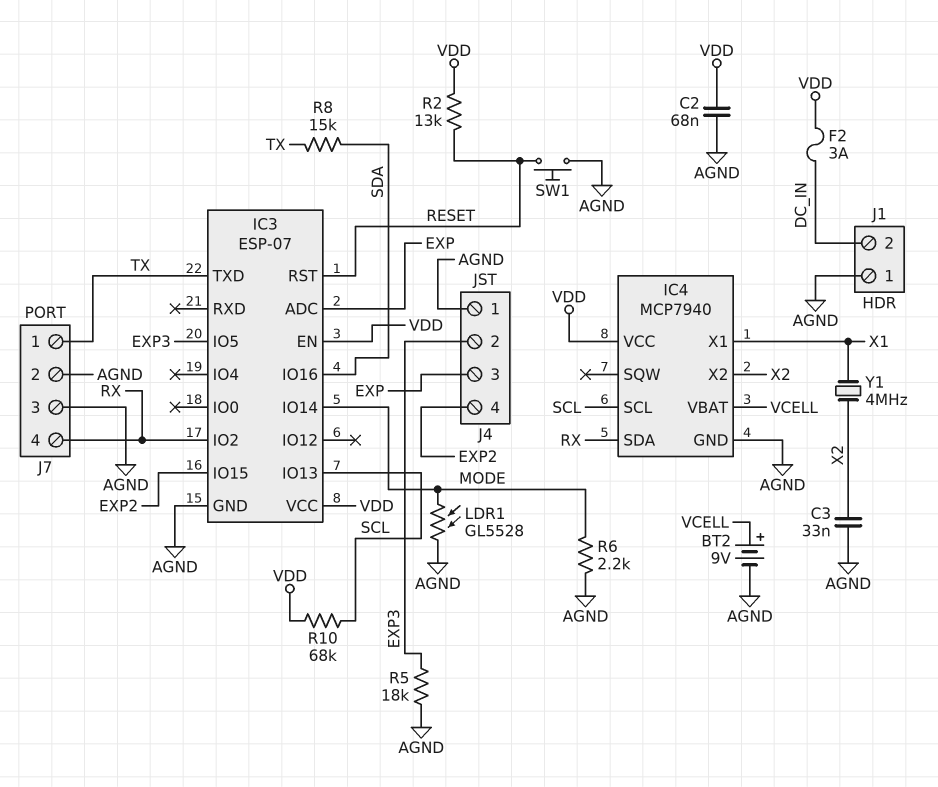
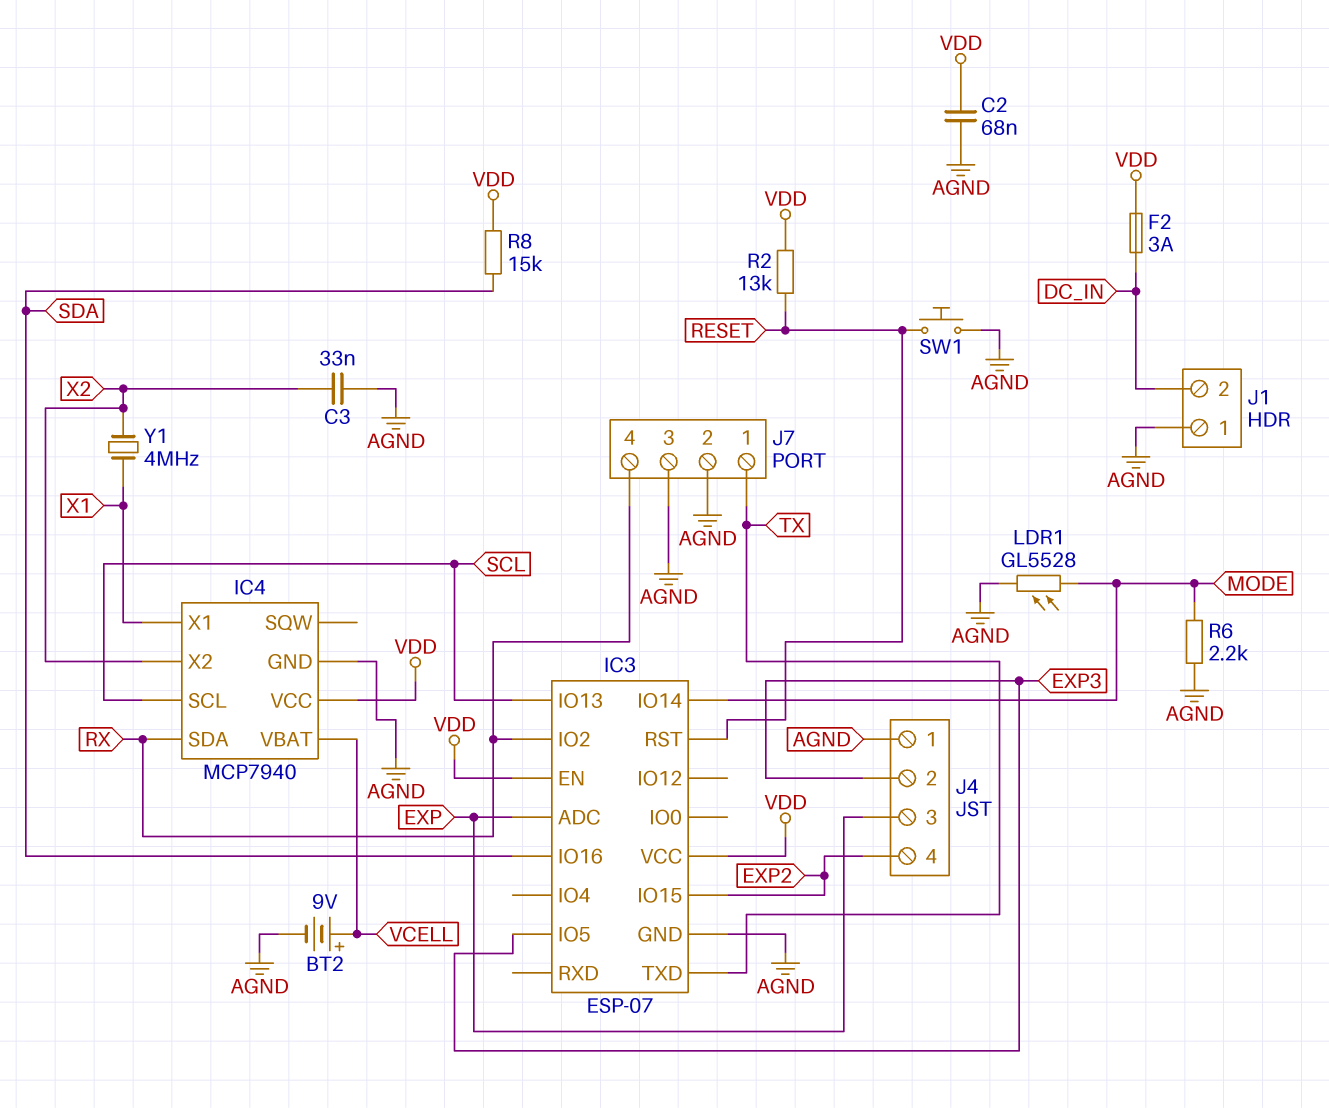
R5: 18k (AGND, EXP3) -> none
R8: 15k (SDA, TX) -> 15k (SDA, VDD)
R10: 68k (SCL, VDD) -> none

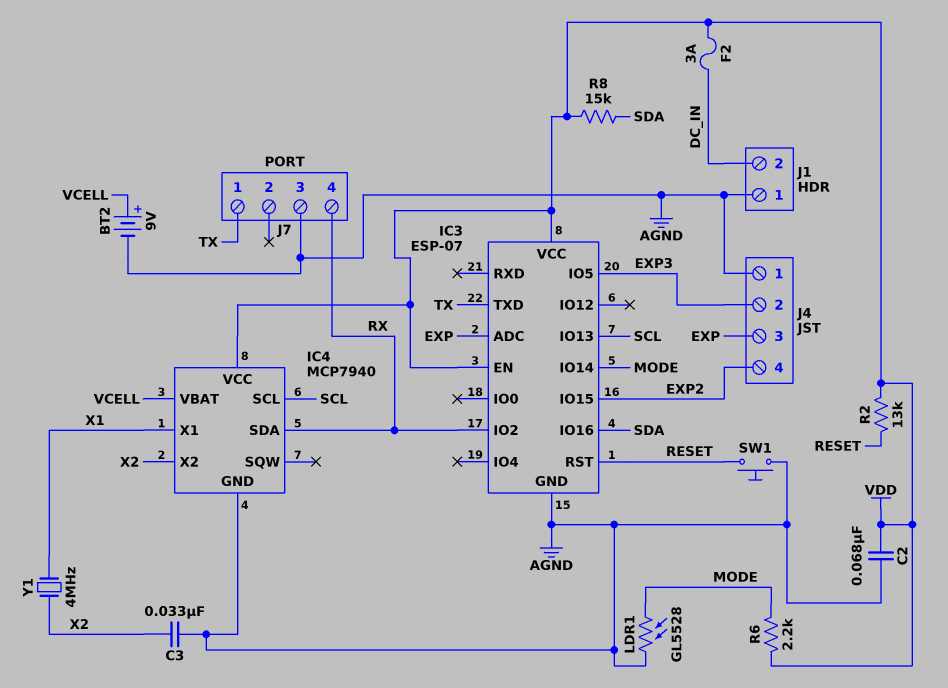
J7 pin 2: AGND -> none
R6: 2.2k (AGND, MODE) -> 2.2k (MODE, VDD)

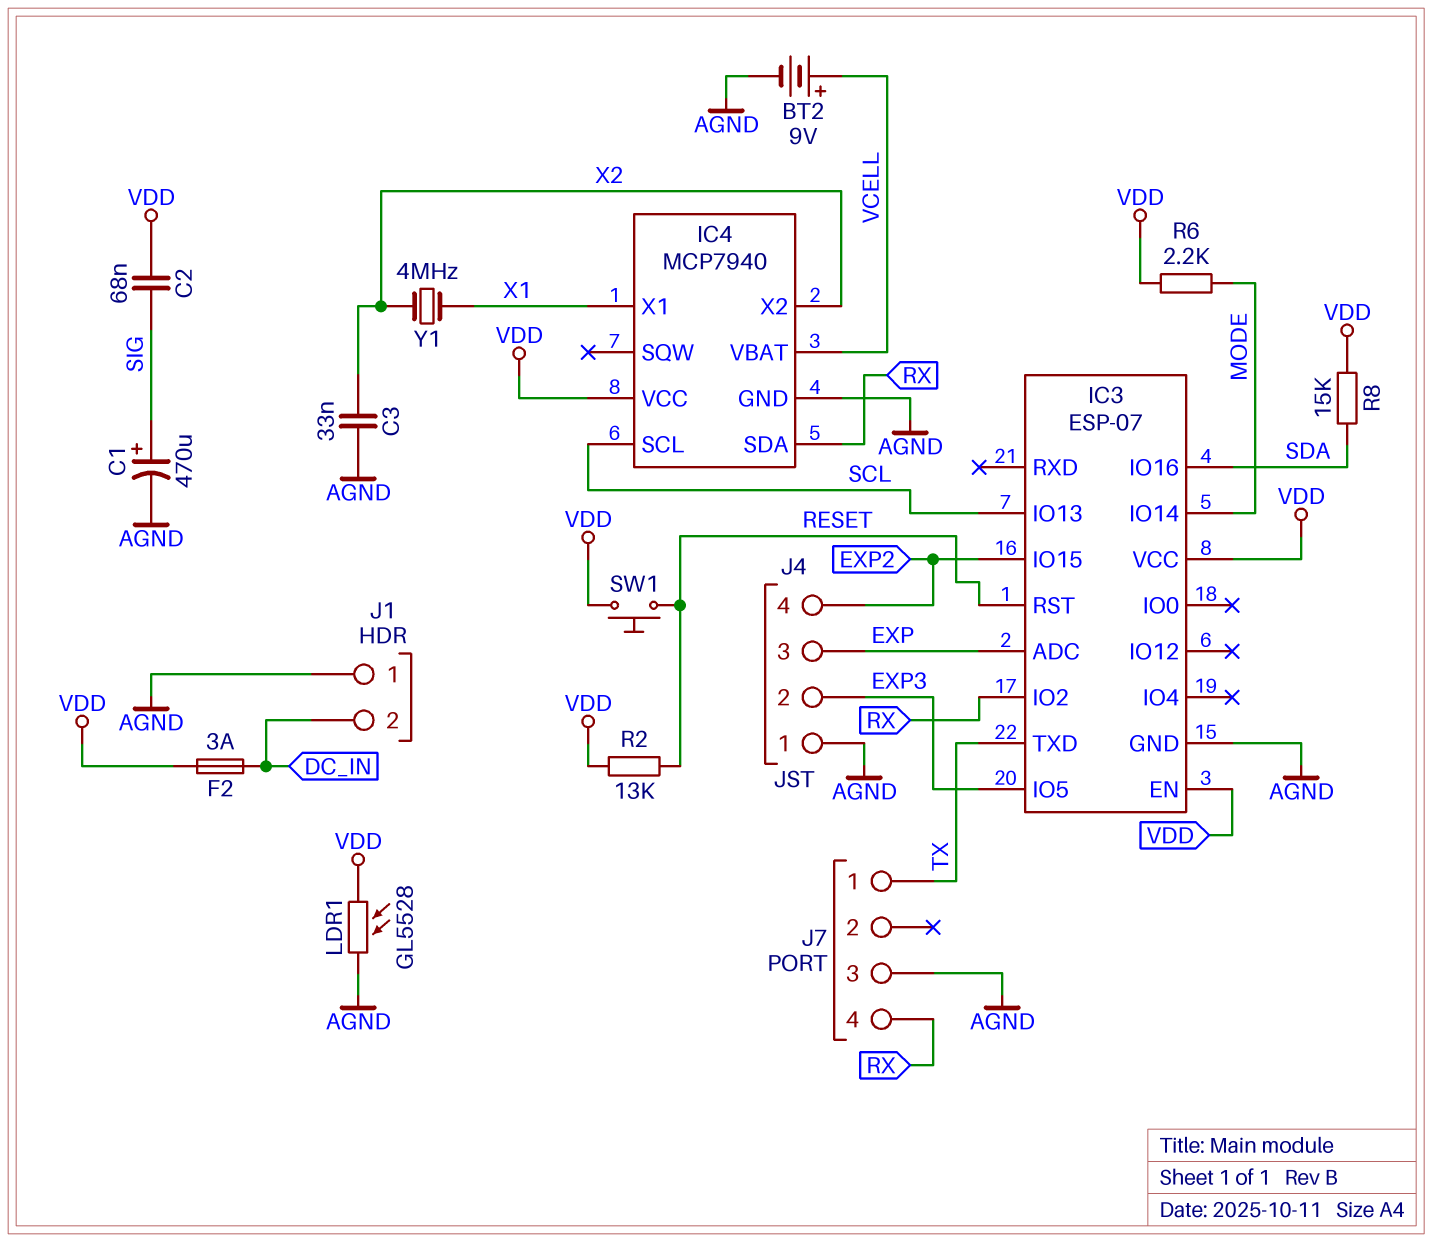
C1: none -> 470uF (plus SIG, minus AGND)
C2: 68nF (AGND, VDD) -> 68nF (SIG, VDD)
LDR1: GL5528 (AGND, MODE) -> GL5528 (AGND, VDD)
SW1: button (AGND, RESET) -> button (RESET, VDD)

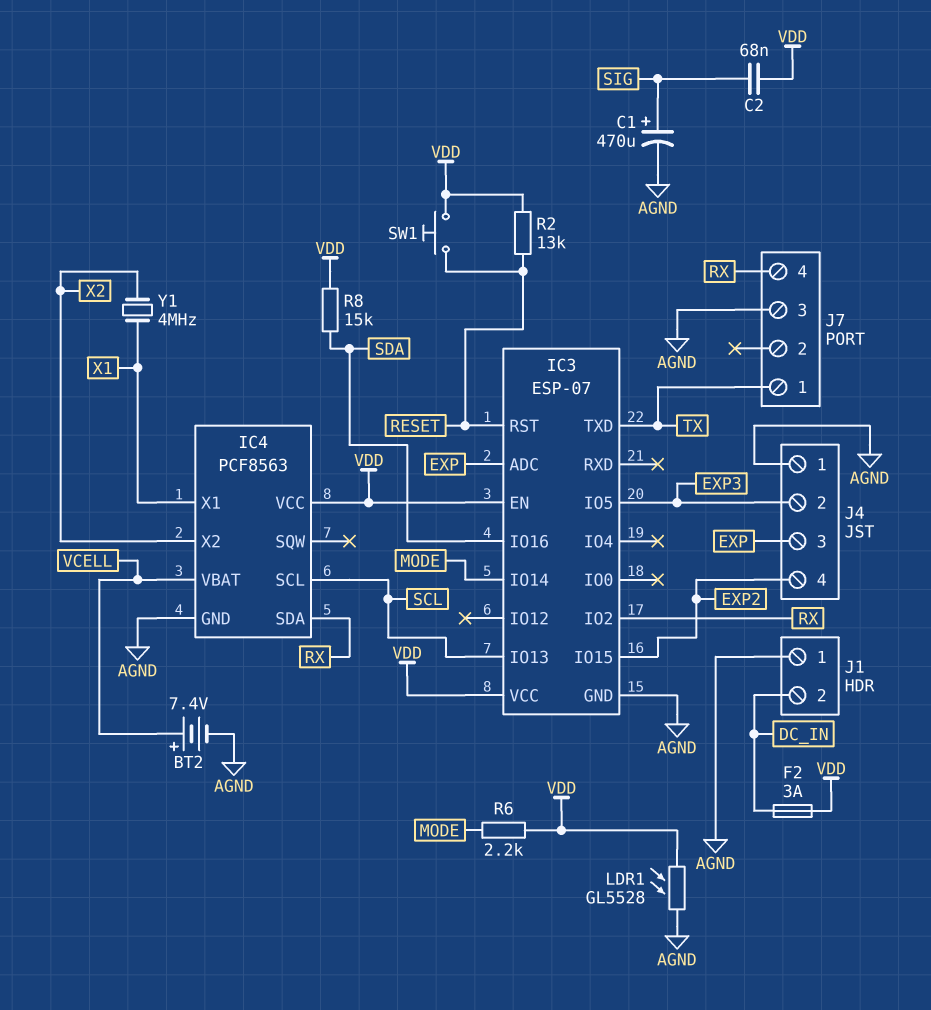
BT2: 9V (plus VCELL, minus AGND) -> 7.4V (plus VCELL, minus AGND)
C3: 33nF (AGND, X2) -> none
IC4: MCP7940 -> PCF8563

